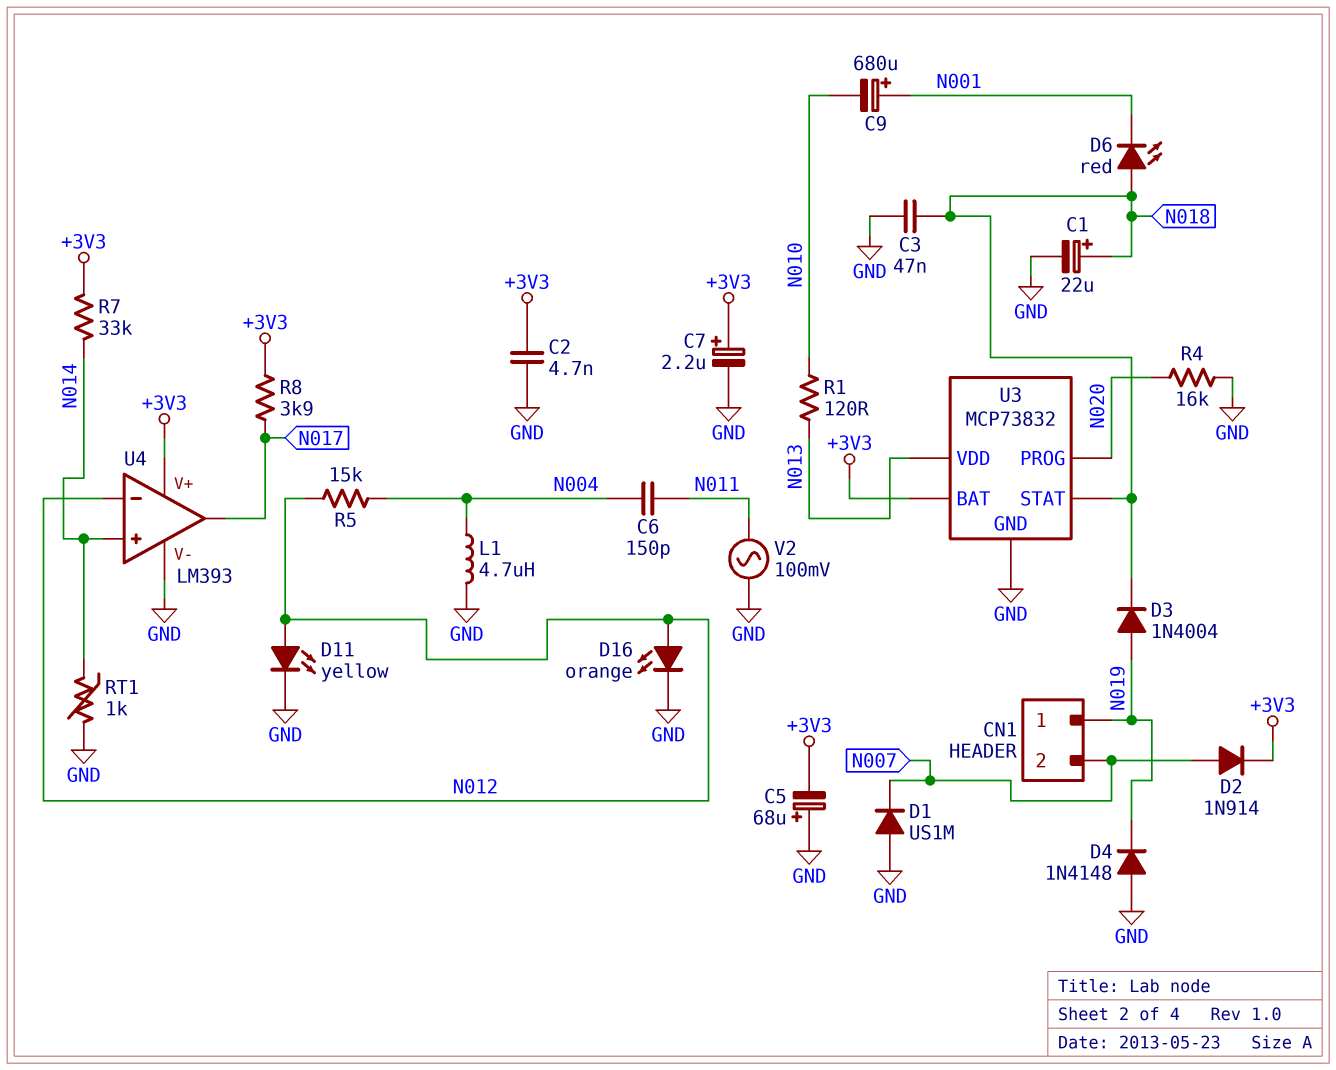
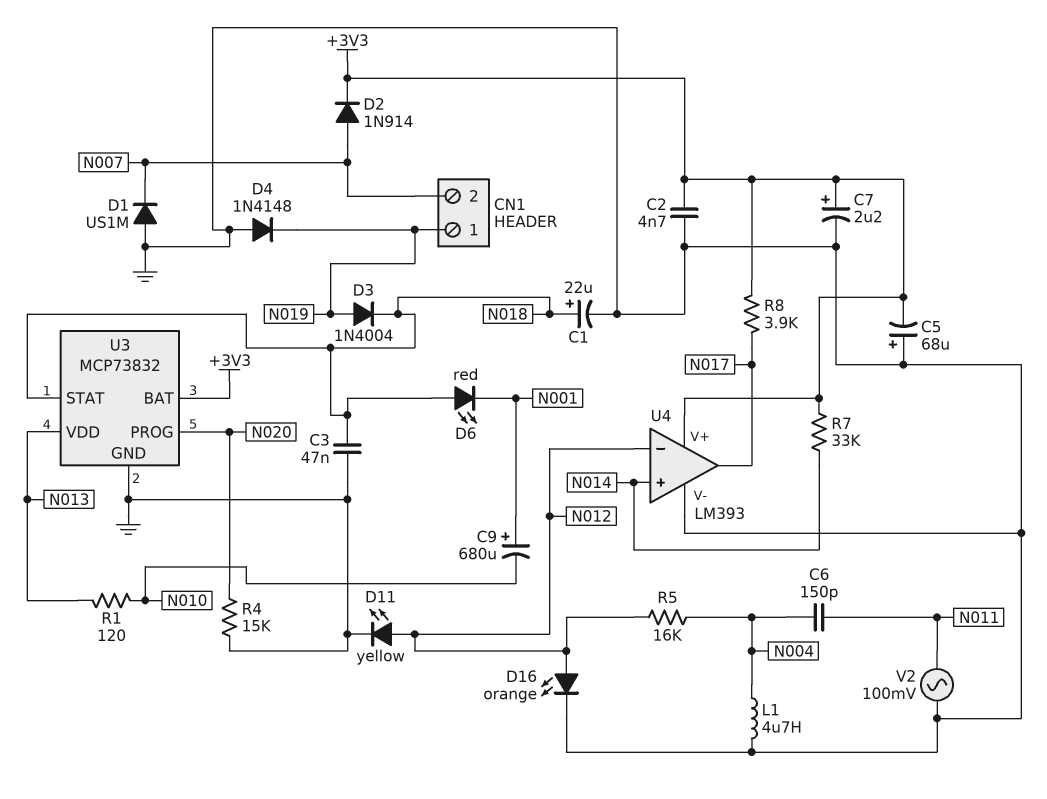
R4: 16k (GND, N020) -> 15k (GND, N020)
R5: 15k (N004, N012) -> 16k (N004, N012)
RT1: 1k (GND, N014) -> none

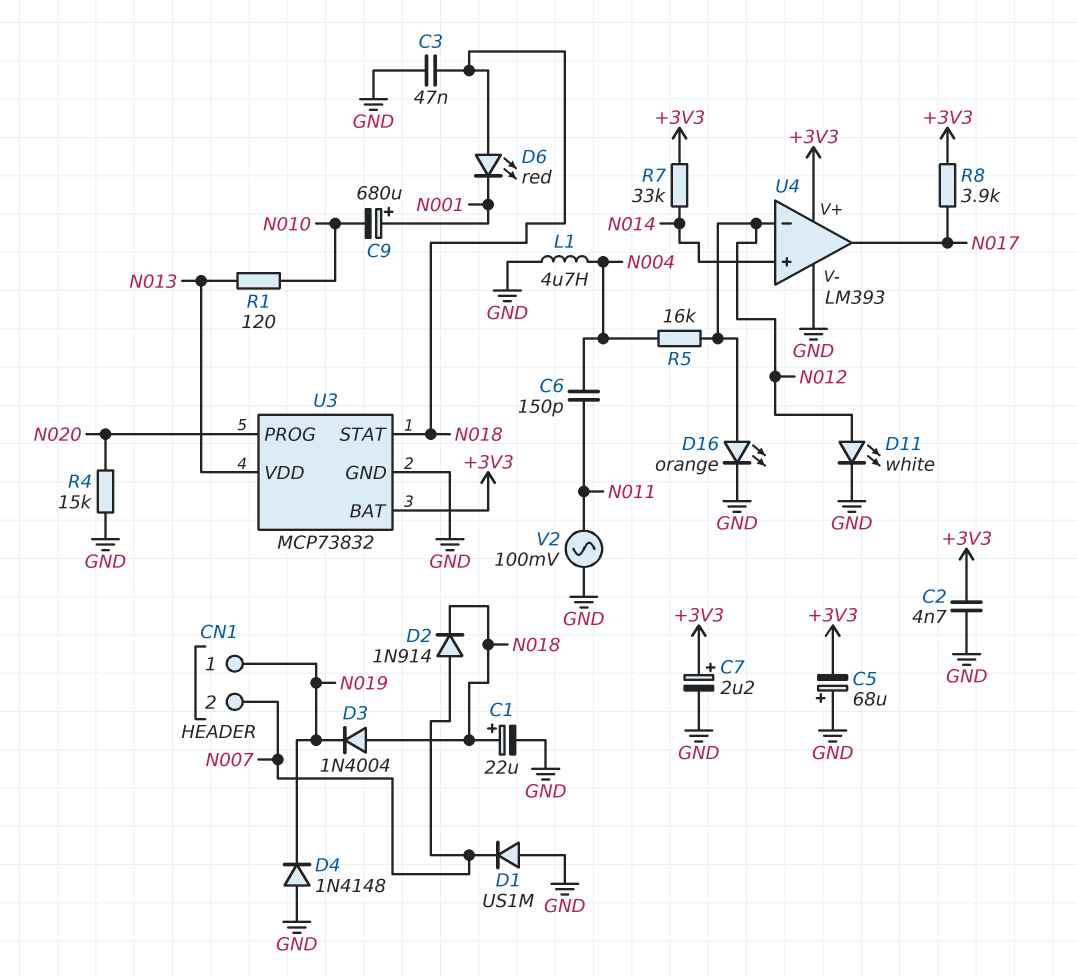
D2: diode 1N914 (A N007, K +3V3) -> diode 1N914 (A N007, K N018)
D3: diode 1N4004 (A N019, K N018) -> diode 1N4004 (A N018, K N019)
D11: LED yellow (A N012, K GND) -> LED white (A N012, K GND)

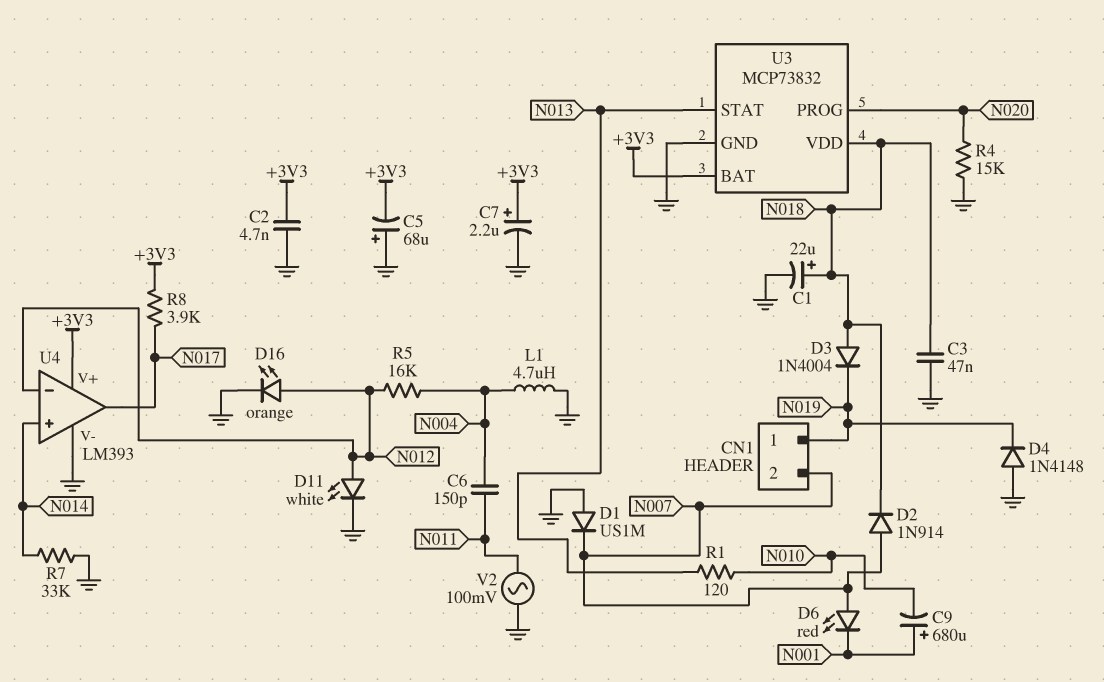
D6: LED red (A N018, K N001) -> LED red (A N007, K N001)
R7: 33k (+3V3, N014) -> 33k (GND, N014)
U3 pin STAT: N018 -> N013
U3 pin VDD: N013 -> N018

